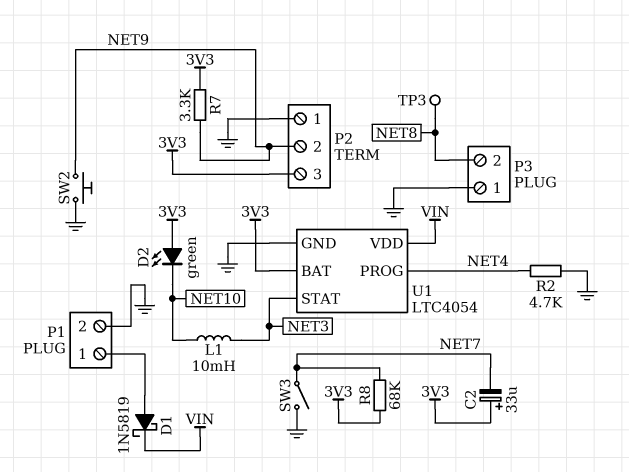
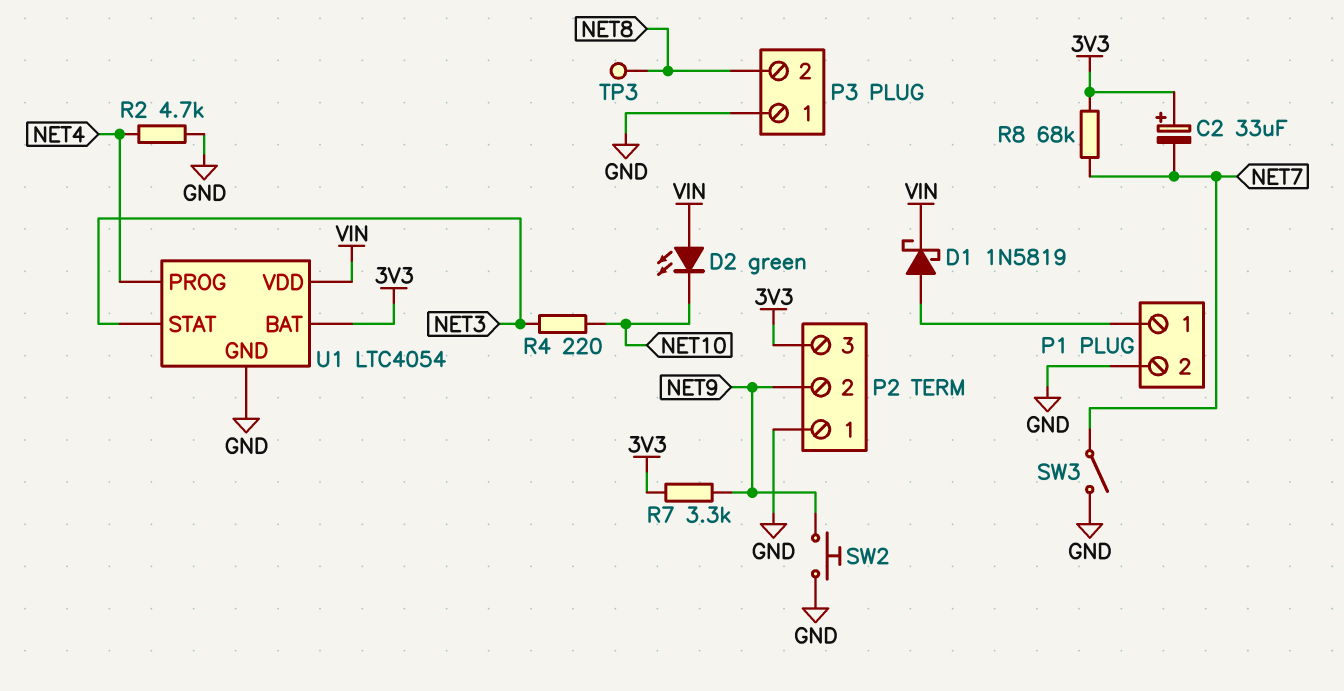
D2: LED green (A 3V3, K NET10) -> LED green (A VIN, K NET10)
L1: 10mH (NET3, NET10) -> none
R4: none -> 220 (NET3, NET10)

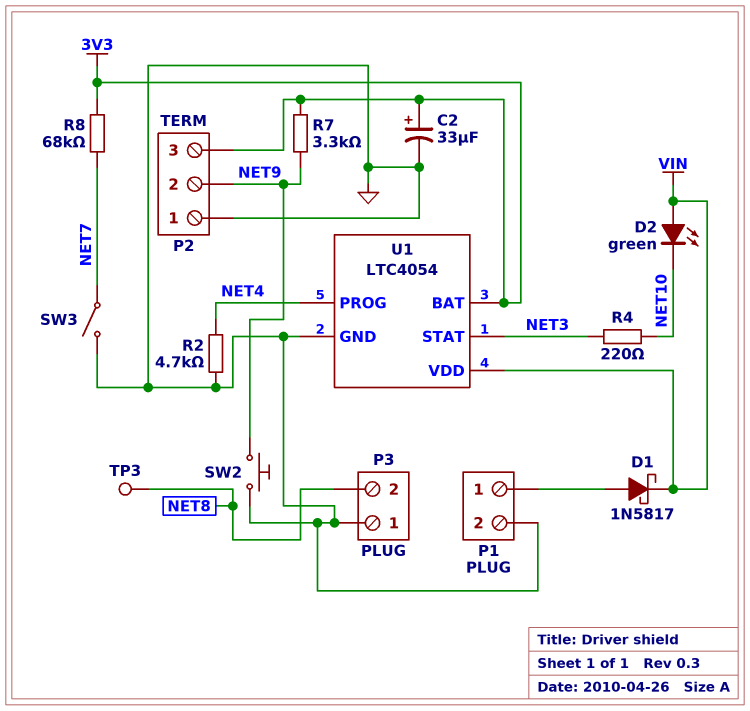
C2: 33uF (plus 3V3, minus NET7) -> 33uF (plus 3V3, minus GND)
D1: schottky 1N5819 (A P1/1, K VIN) -> schottky 1N5817 (A P1/1, K VIN)

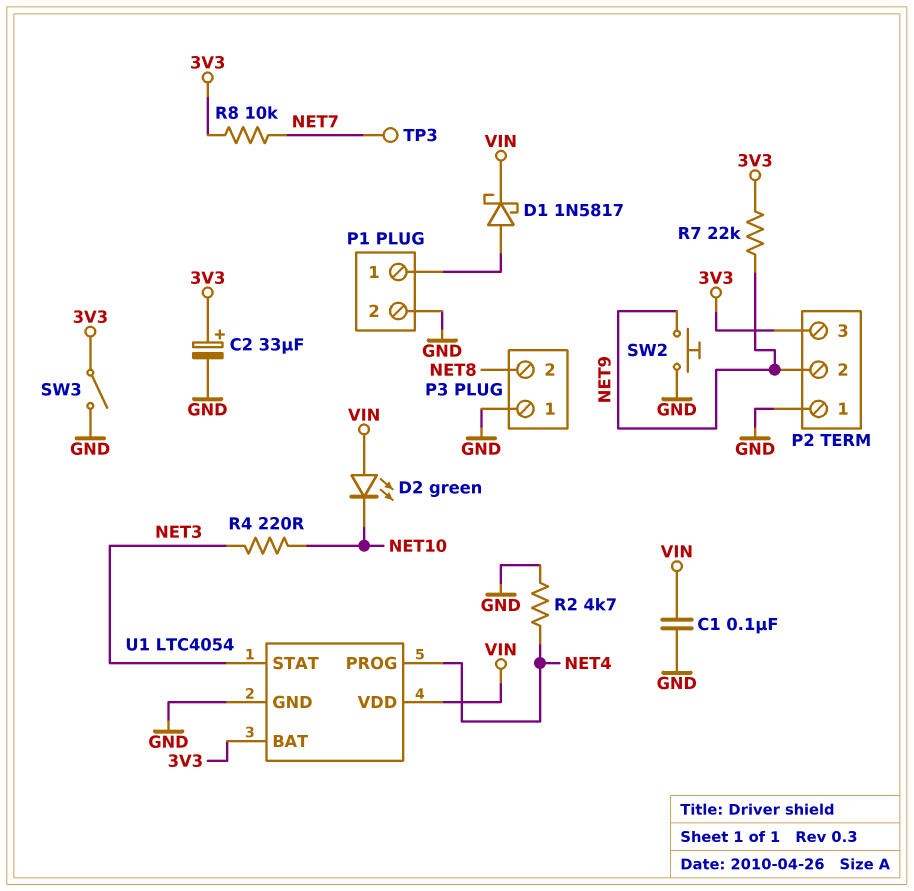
C1: none -> 100nF (GND, VIN)
R7: 3.3k (3V3, NET9) -> 22k (3V3, NET9)
R8: 68k (3V3, NET7) -> 10k (3V3, NET7)
SW3: switch (GND, NET7) -> switch (3V3, GND)
TP3: test point (NET8) -> test point (NET7)

